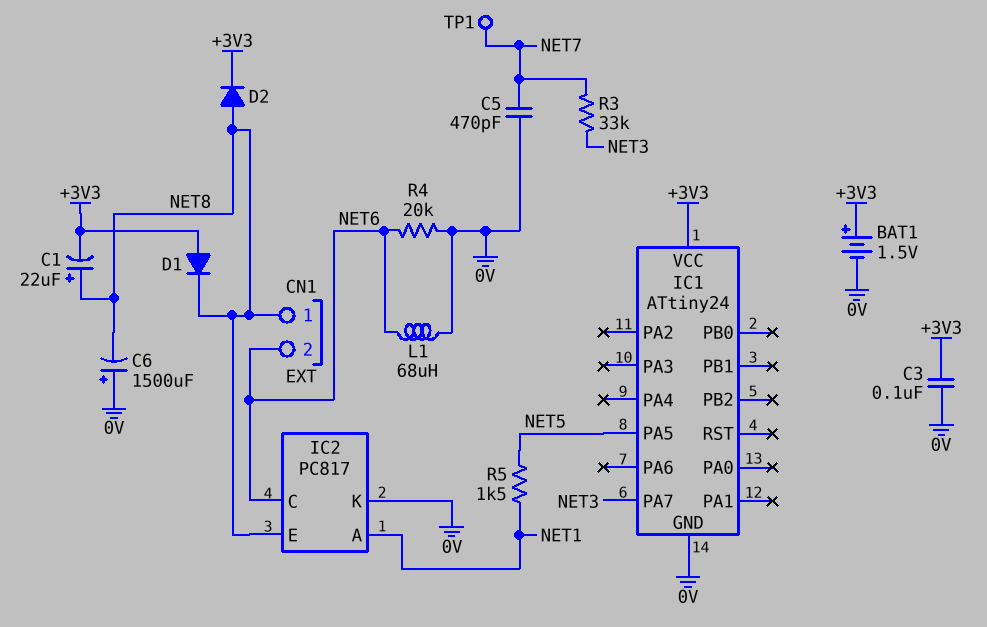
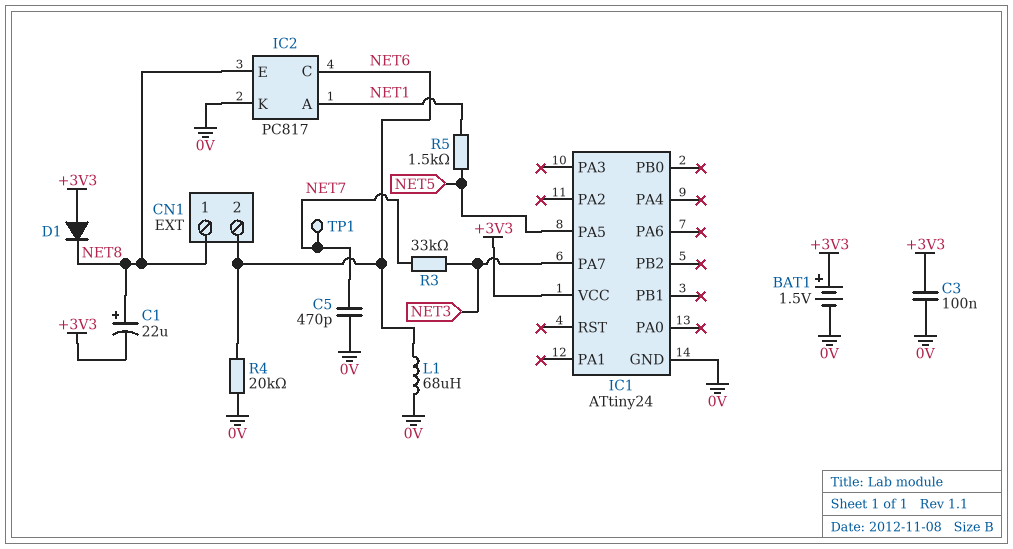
C6: 1500uF (plus 0V, minus NET8) -> none
D2: diode (A NET8, K +3V3) -> none

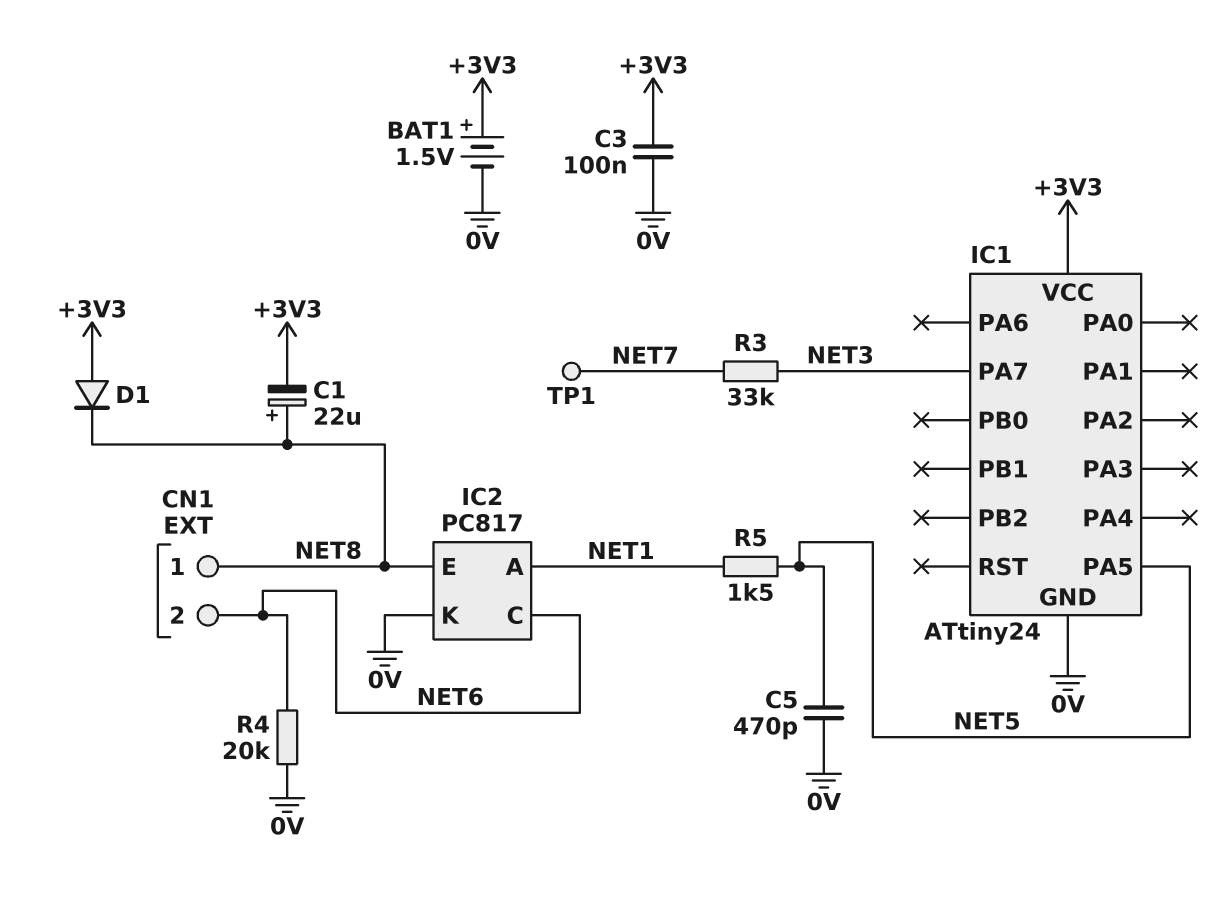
C5: 470pF (0V, NET7) -> 470pF (0V, NET5)
L1: 68uH (0V, NET6) -> none

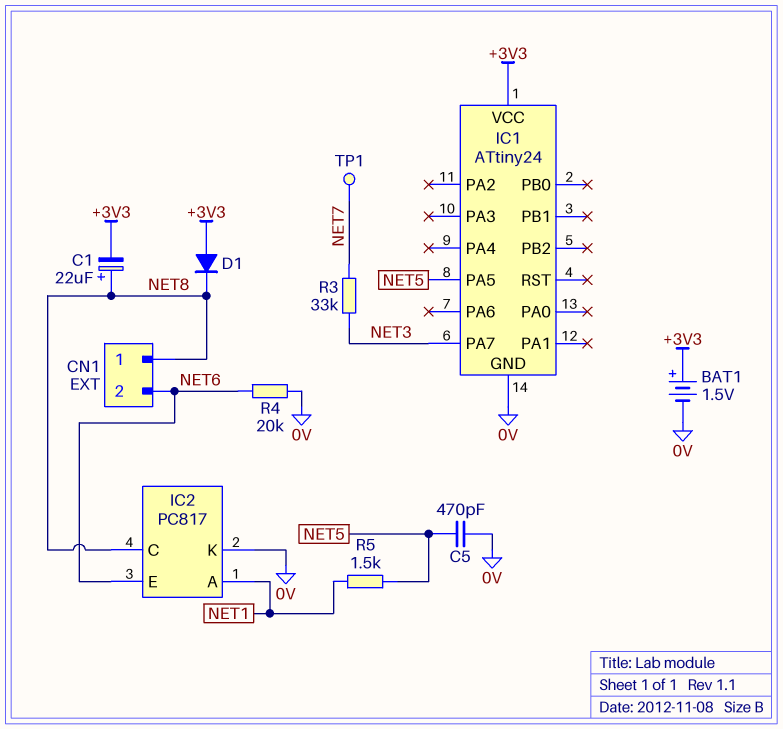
C3: 100nF (+3V3, 0V) -> none
IC2 pin C: NET6 -> NET8
IC2 pin E: NET8 -> NET6

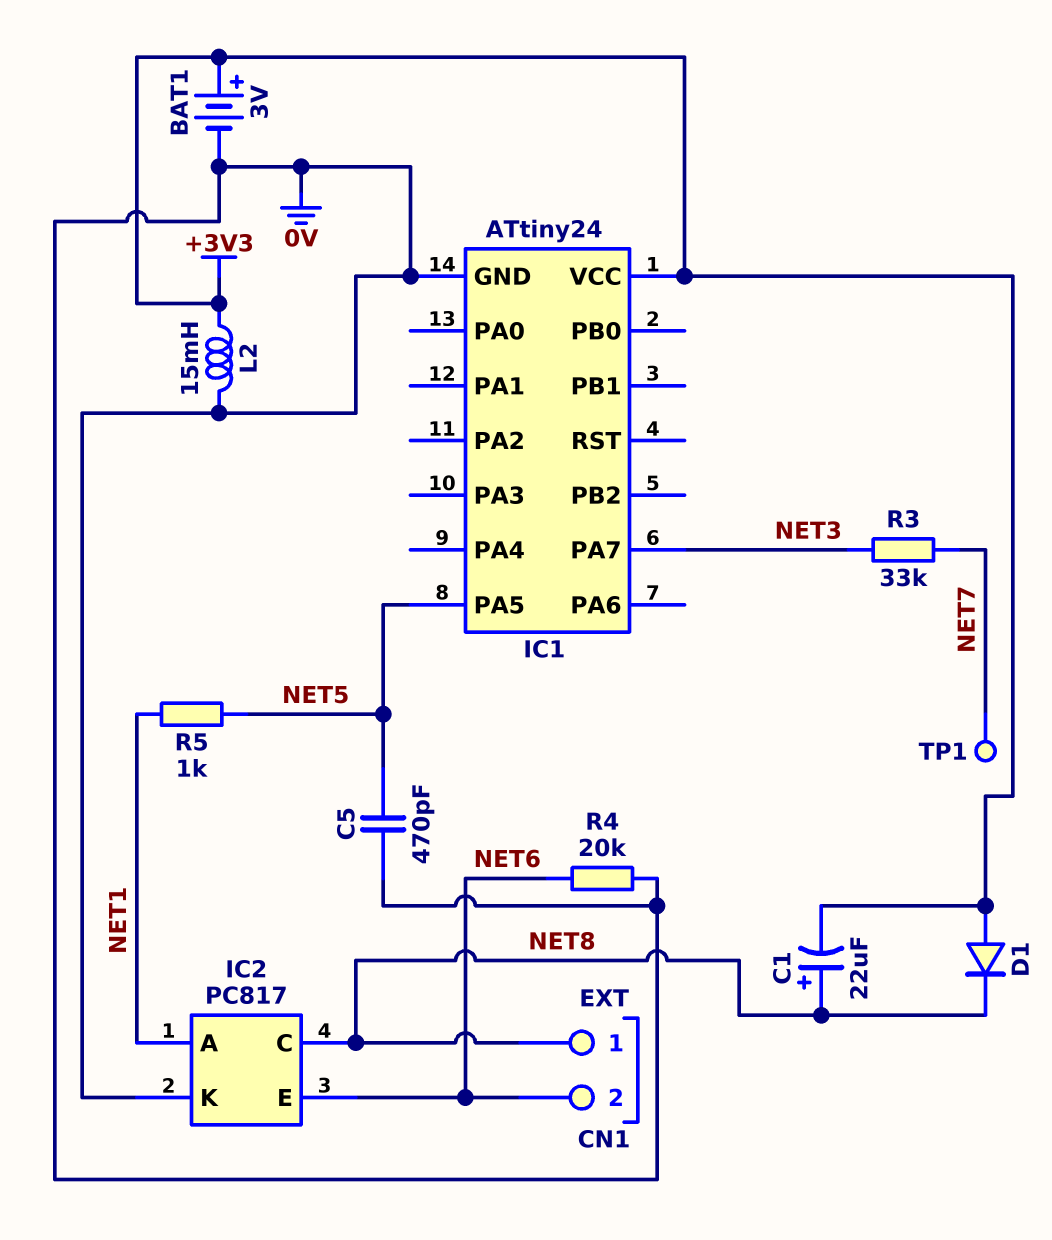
BAT1: 1.5V (plus +3V3, minus 0V) -> 3V (plus +3V3, minus 0V)
L2: none -> 15mH (+3V3, 0V)
R5: 1.5k (NET1, NET5) -> 1k (NET1, NET5)

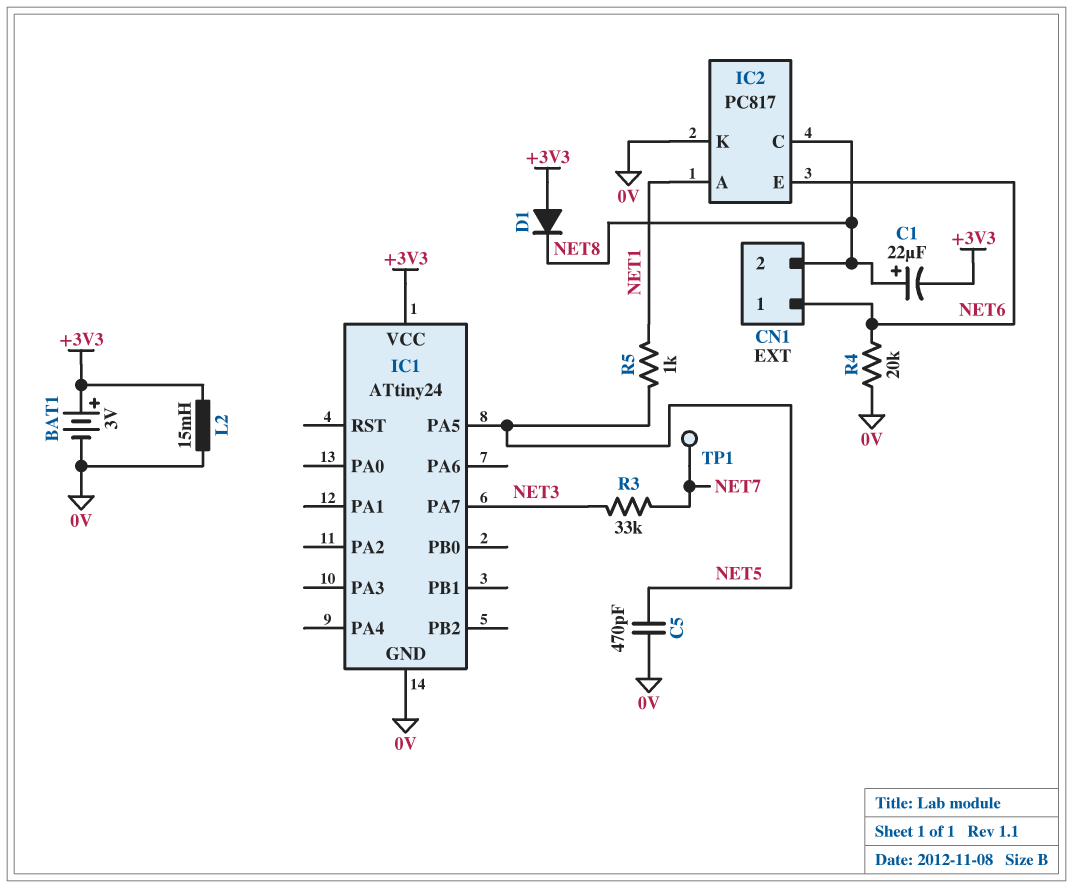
CN1 pin 1: NET8 -> NET6
CN1 pin 2: NET6 -> NET8

